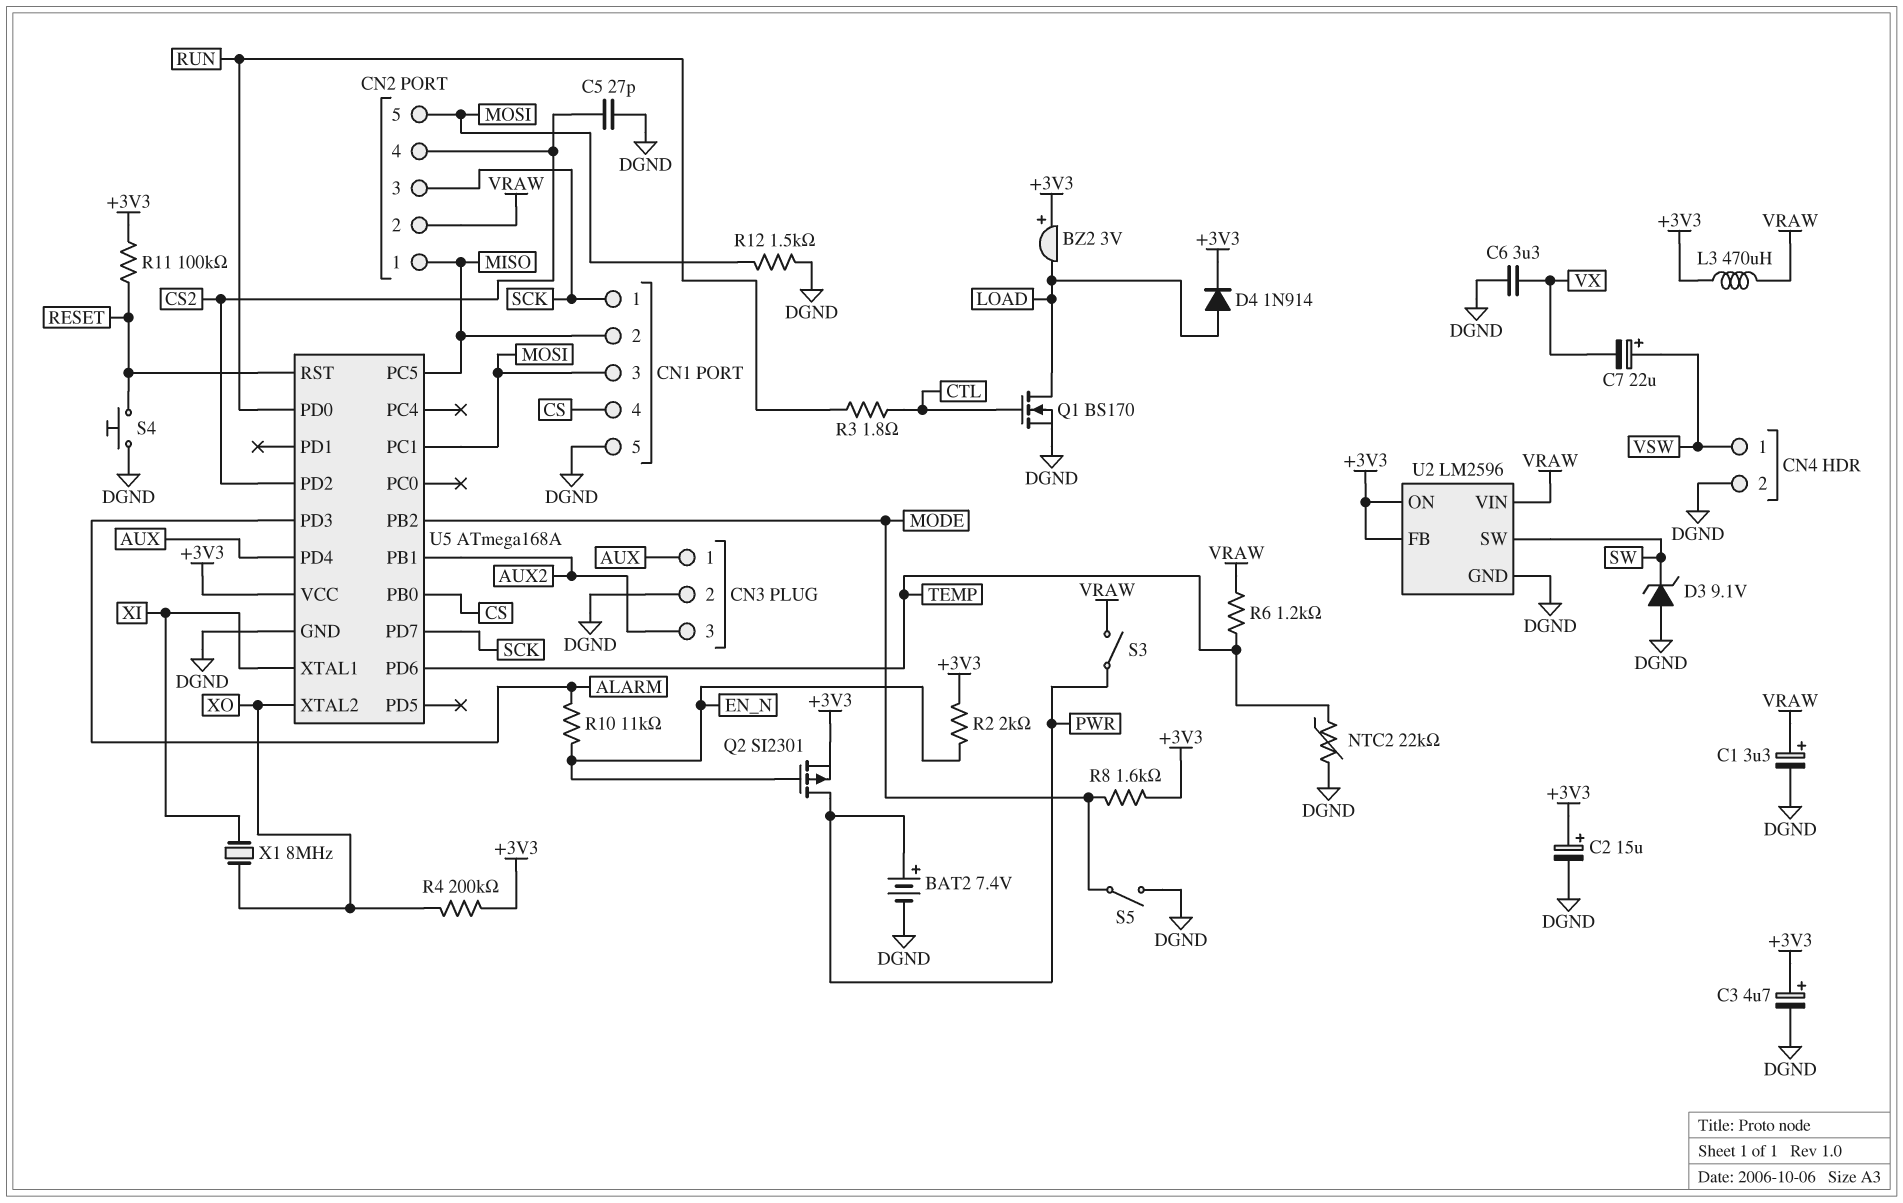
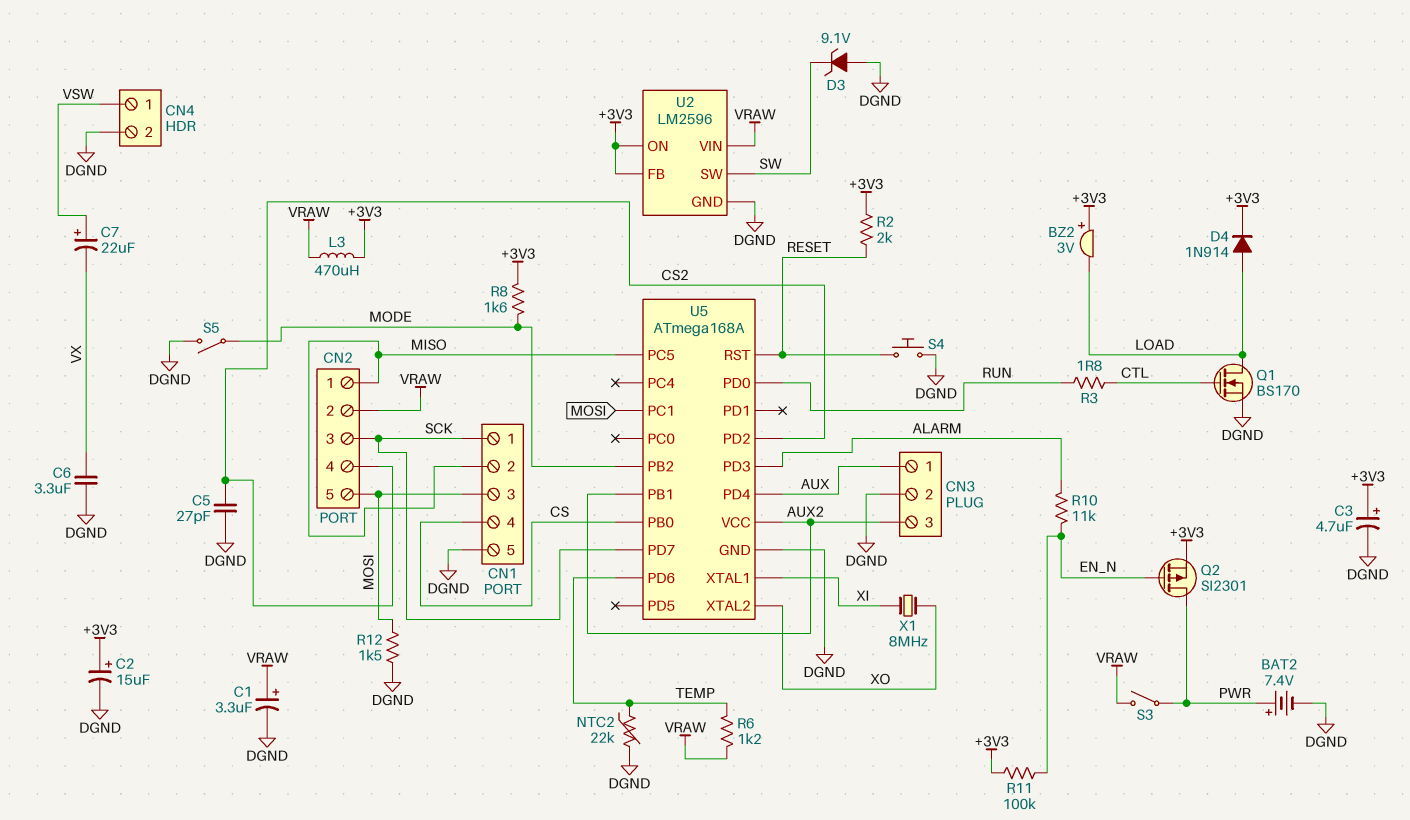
R2: 2k (+3V3, EN_N) -> 2k (+3V3, RESET)
R4: 200k (+3V3, XO) -> none
R11: 100k (+3V3, RESET) -> 100k (+3V3, EN_N)
U5 pin VCC: +3V3 -> AUX2

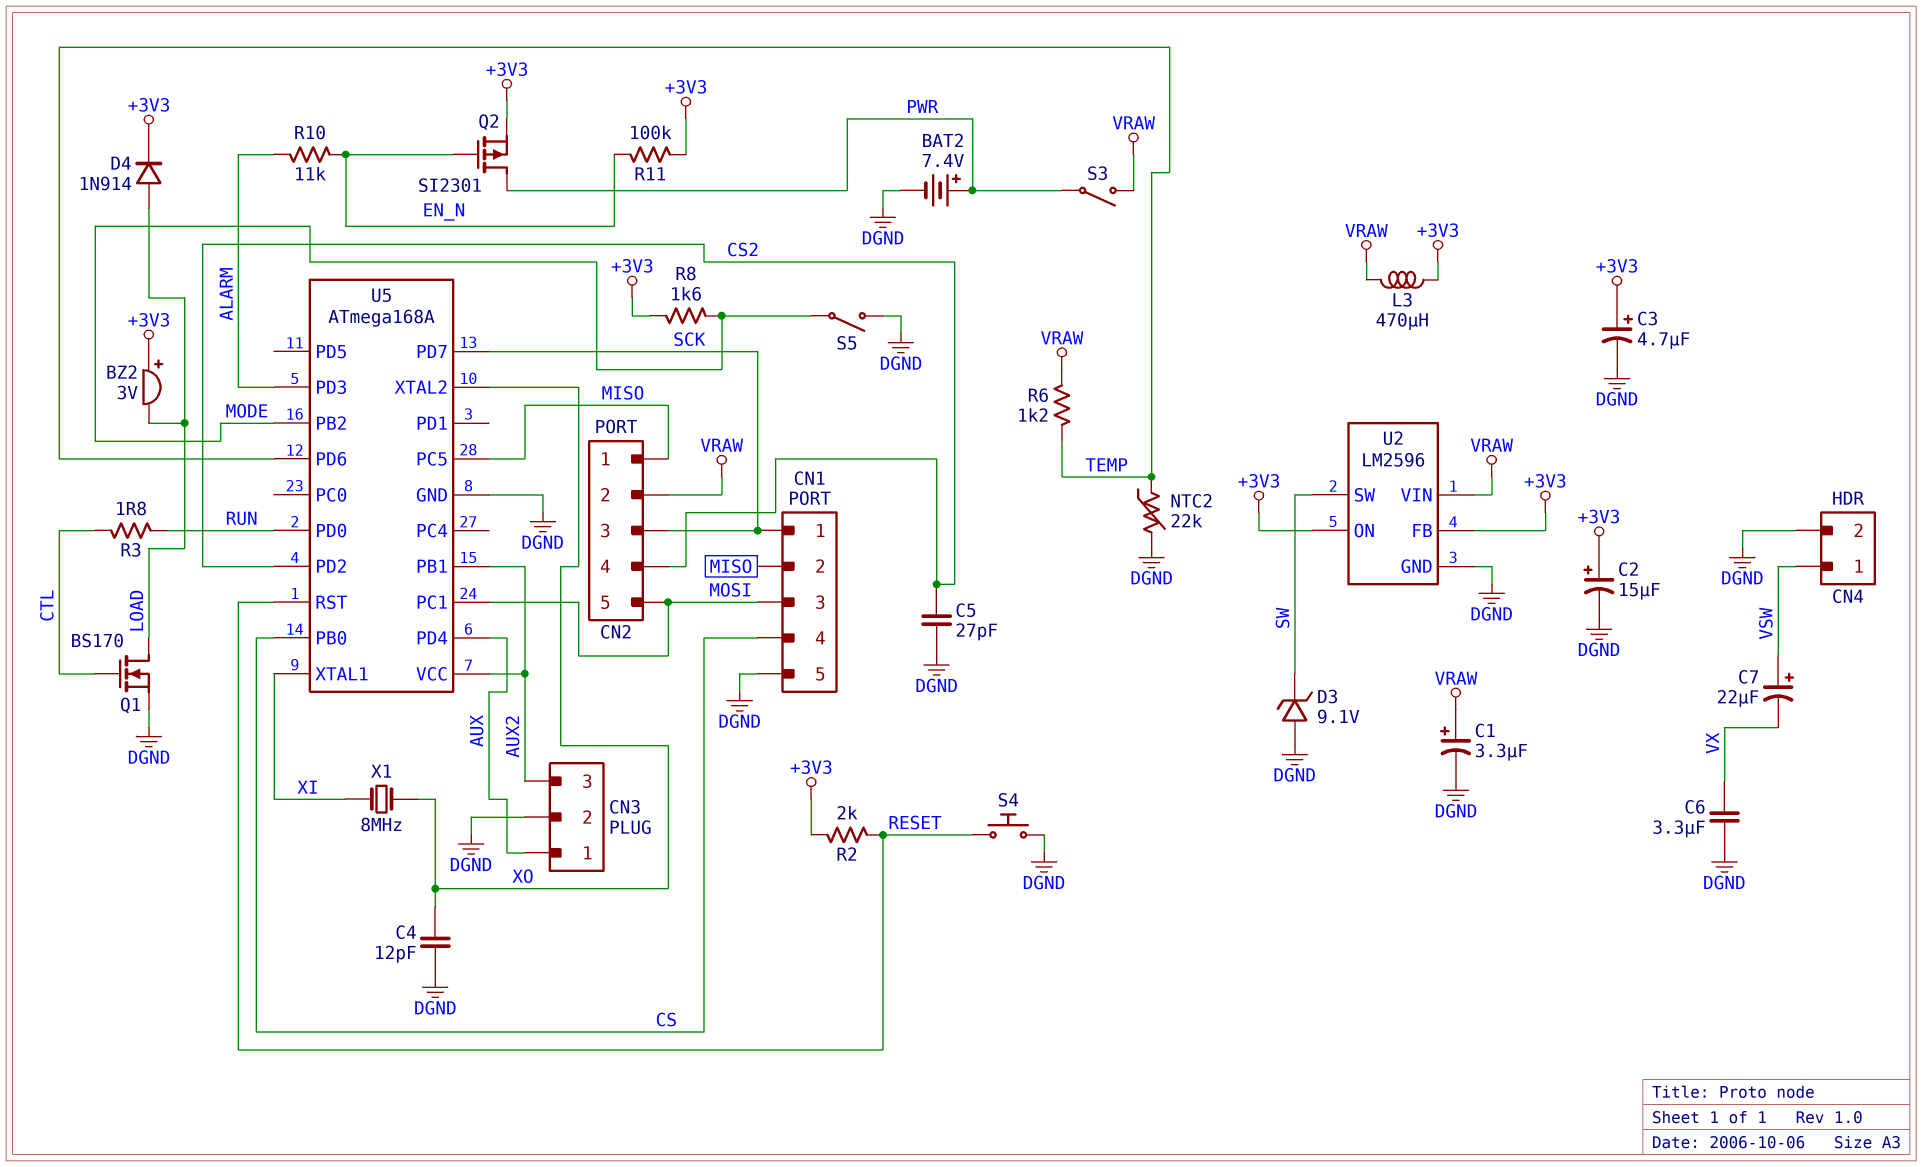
C4: none -> 12pF (DGND, XO)
R12: 1.5k (DGND, MOSI) -> none

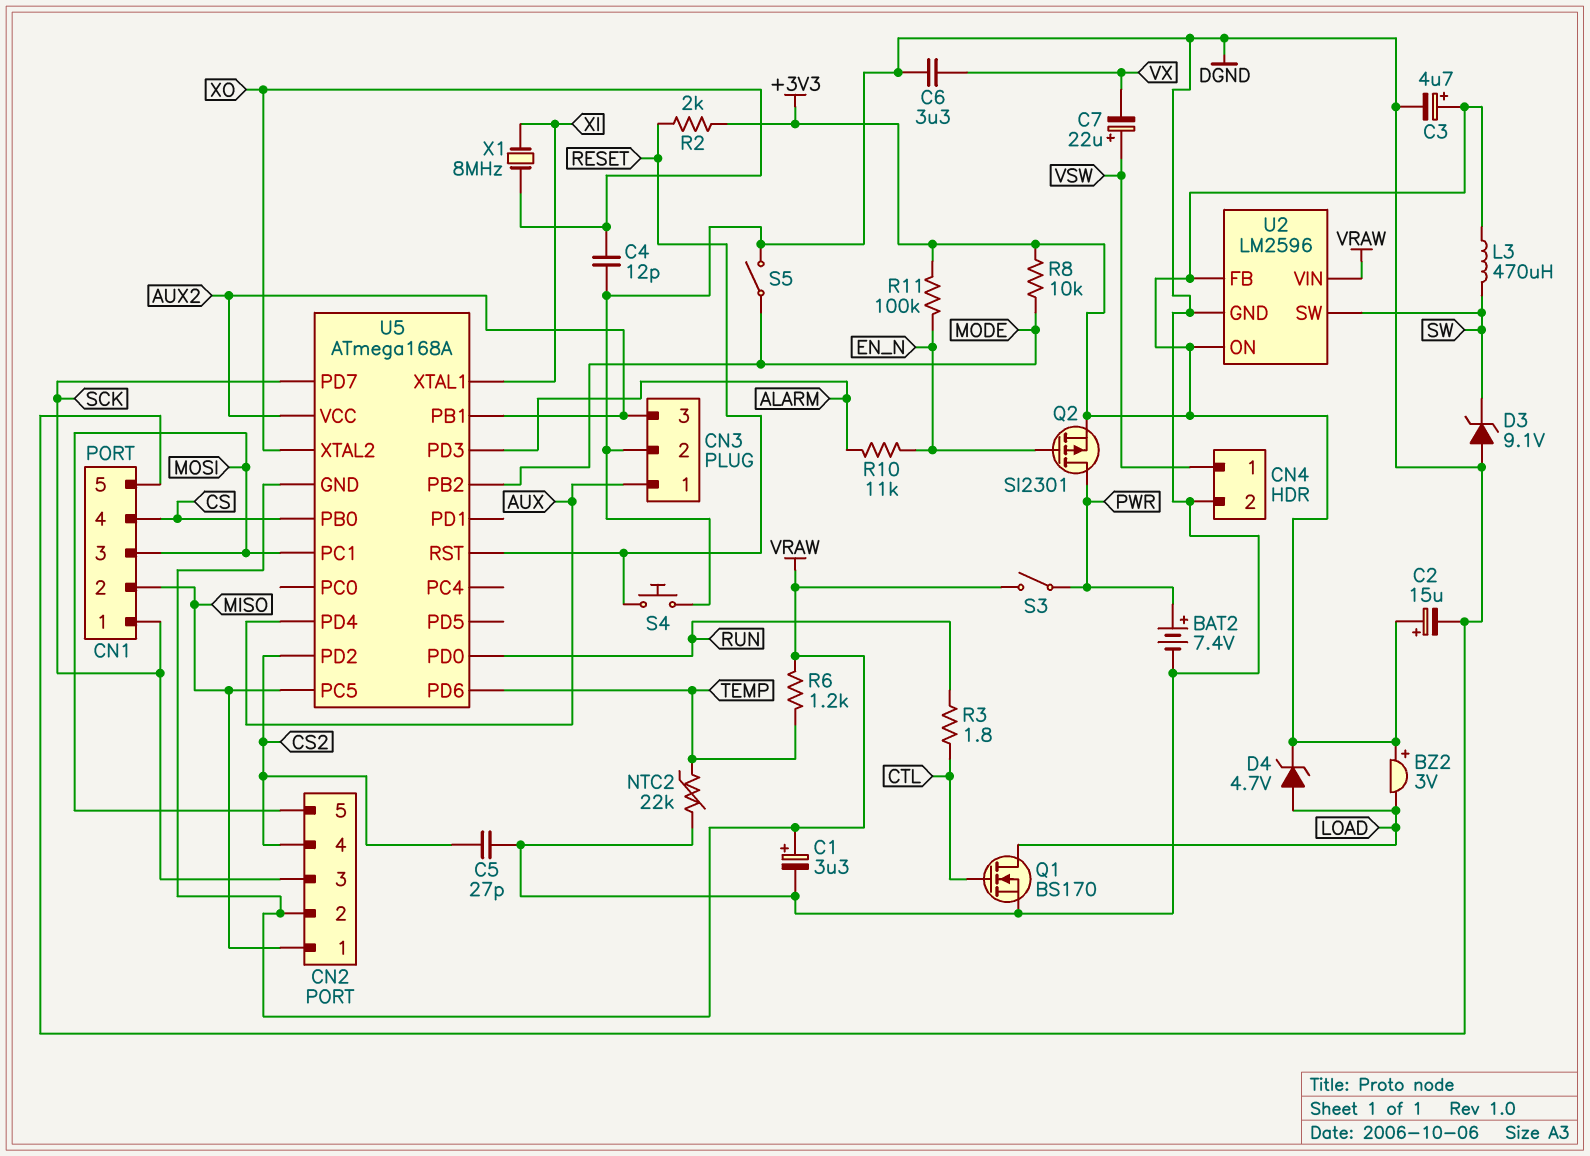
D4: diode 1N914 (A LOAD, K +3V3) -> zener 4.7V (A LOAD, K +3V3)
L3: 470uH (+3V3, VRAW) -> 470uH (+3V3, SW)
R8: 1.6k (+3V3, MODE) -> 10k (+3V3, MODE)
U5 pin GND: DGND -> VRAW

